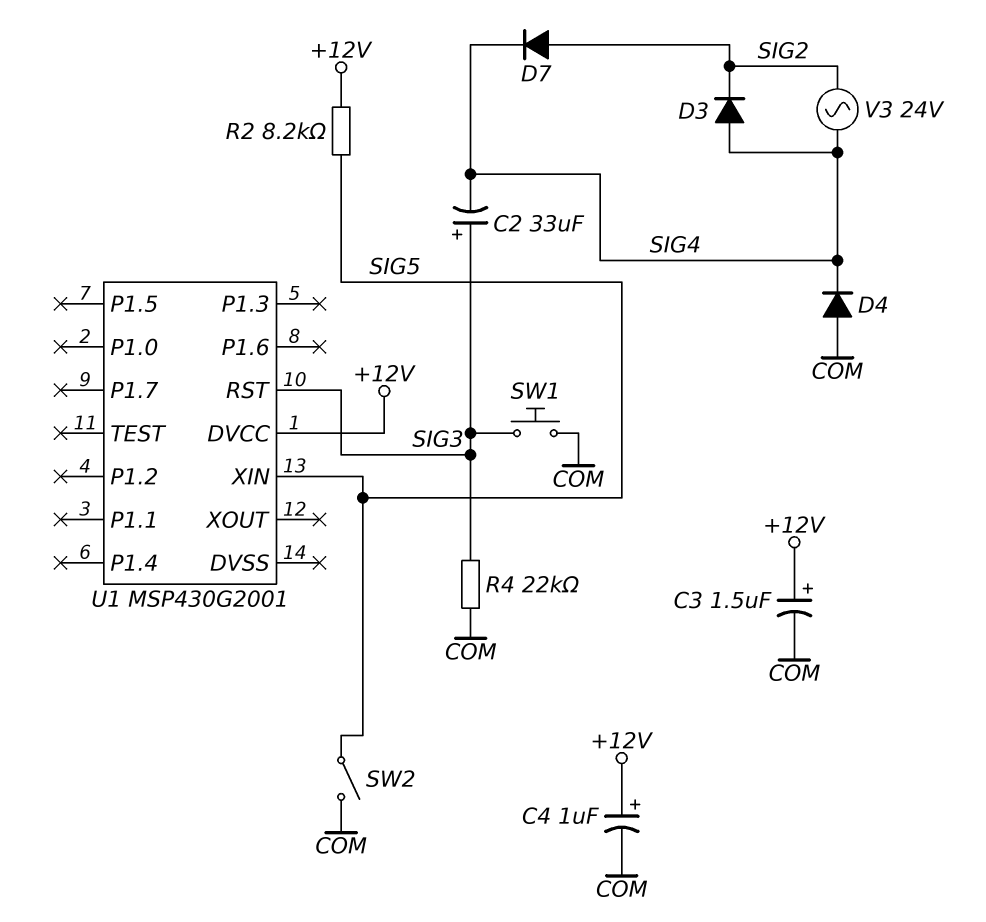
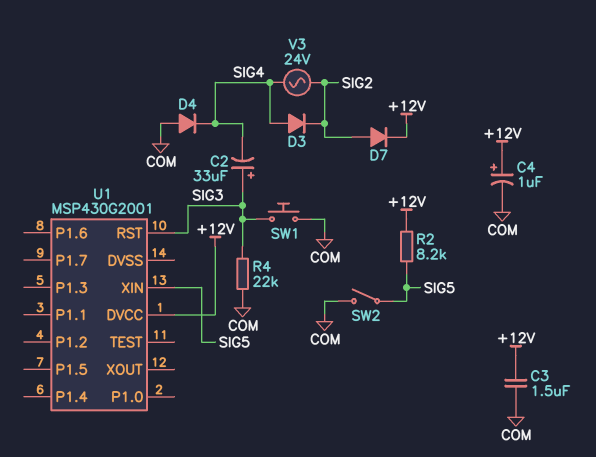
C3: 1.5uF (plus +12V, minus COM) -> 1.5uF (+12V, COM)
D7: diode (A SIG2, K SIG4) -> diode (A SIG2, K +12V)

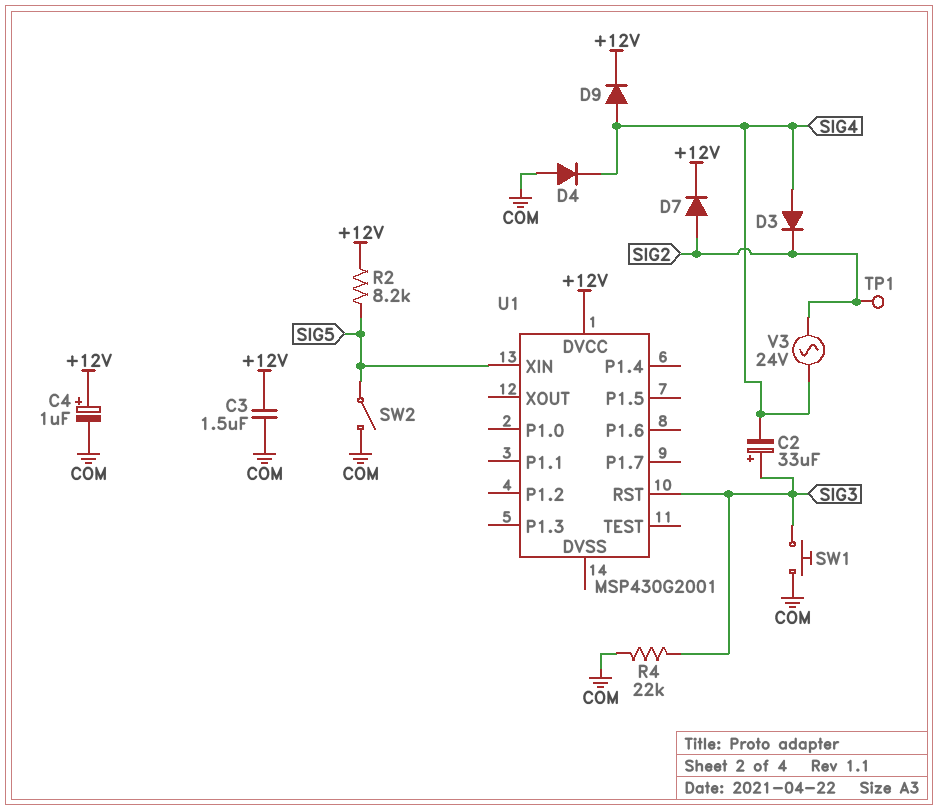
D9: none -> diode (A SIG4, K +12V)
TP1: none -> test point (SIG2)

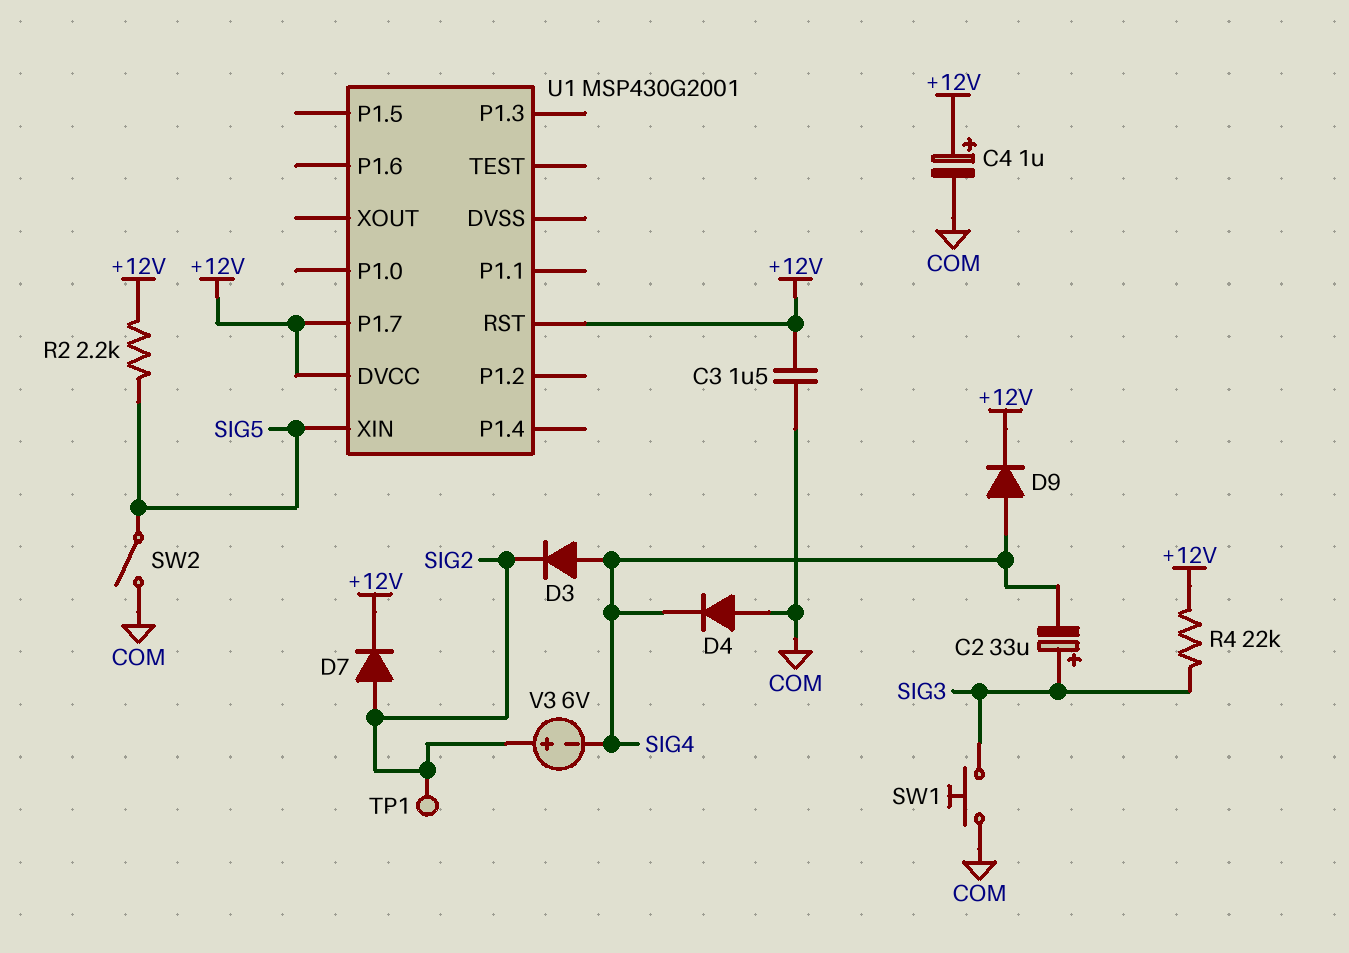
R2: 8.2k (+12V, SIG5) -> 2.2k (+12V, SIG5)
R4: 22k (COM, SIG3) -> 22k (+12V, SIG3)
U1 pin P1.7: none -> +12V
U1 pin RST: SIG3 -> +12V
V3: AC 24V (SIG2, SIG4) -> 6V (plus SIG2, minus SIG4)

